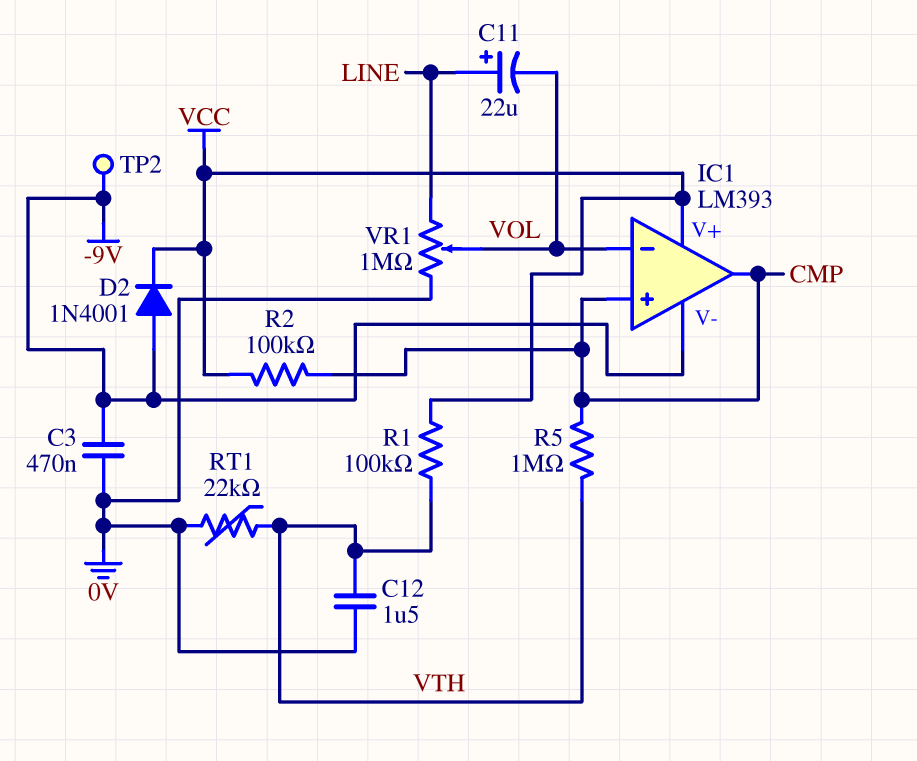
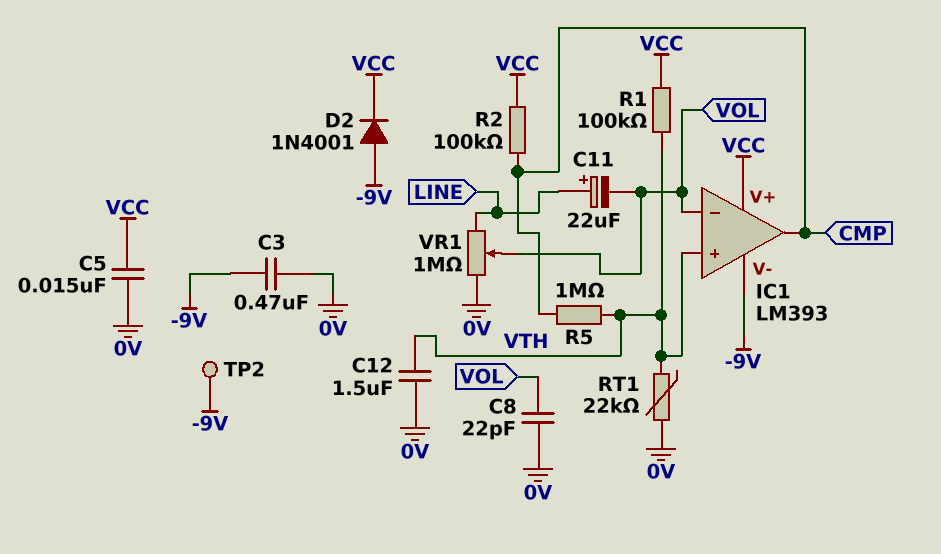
C5: none -> 15nF (0V, VCC)
C8: none -> 22pF (0V, VOL)
IC1 pin in+: CMP -> VTH

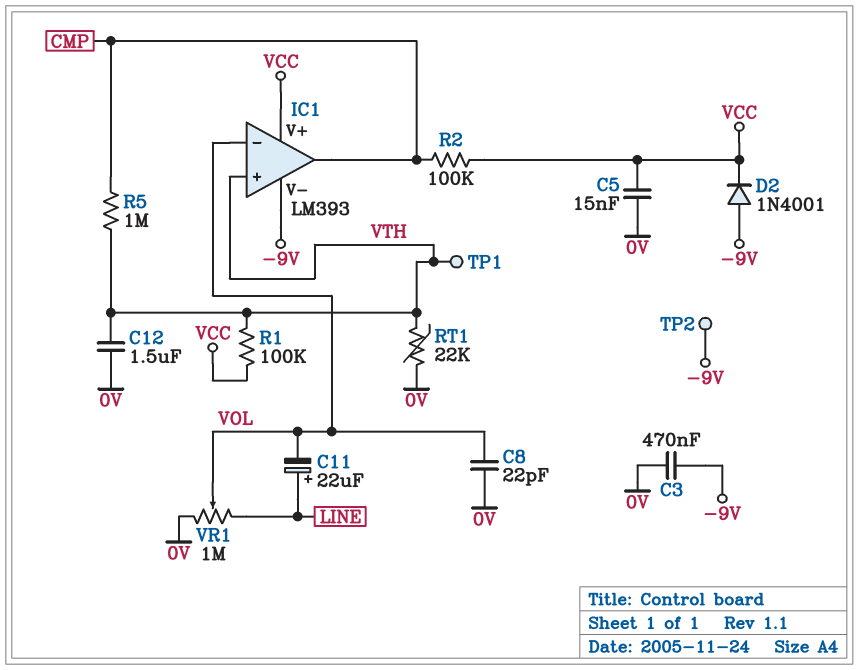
TP1: none -> test point (VTH)

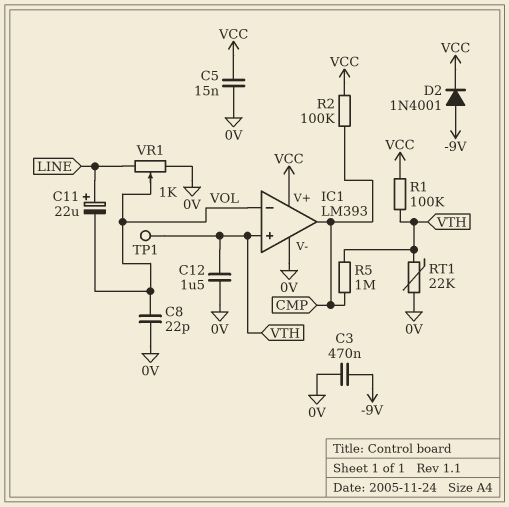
IC1 pin V-: -9V -> 0V
TP2: test point (-9V) -> none
VR1: 1M (0V, LINE, wiper VOL) -> 1k (0V, LINE, wiper VOL)

